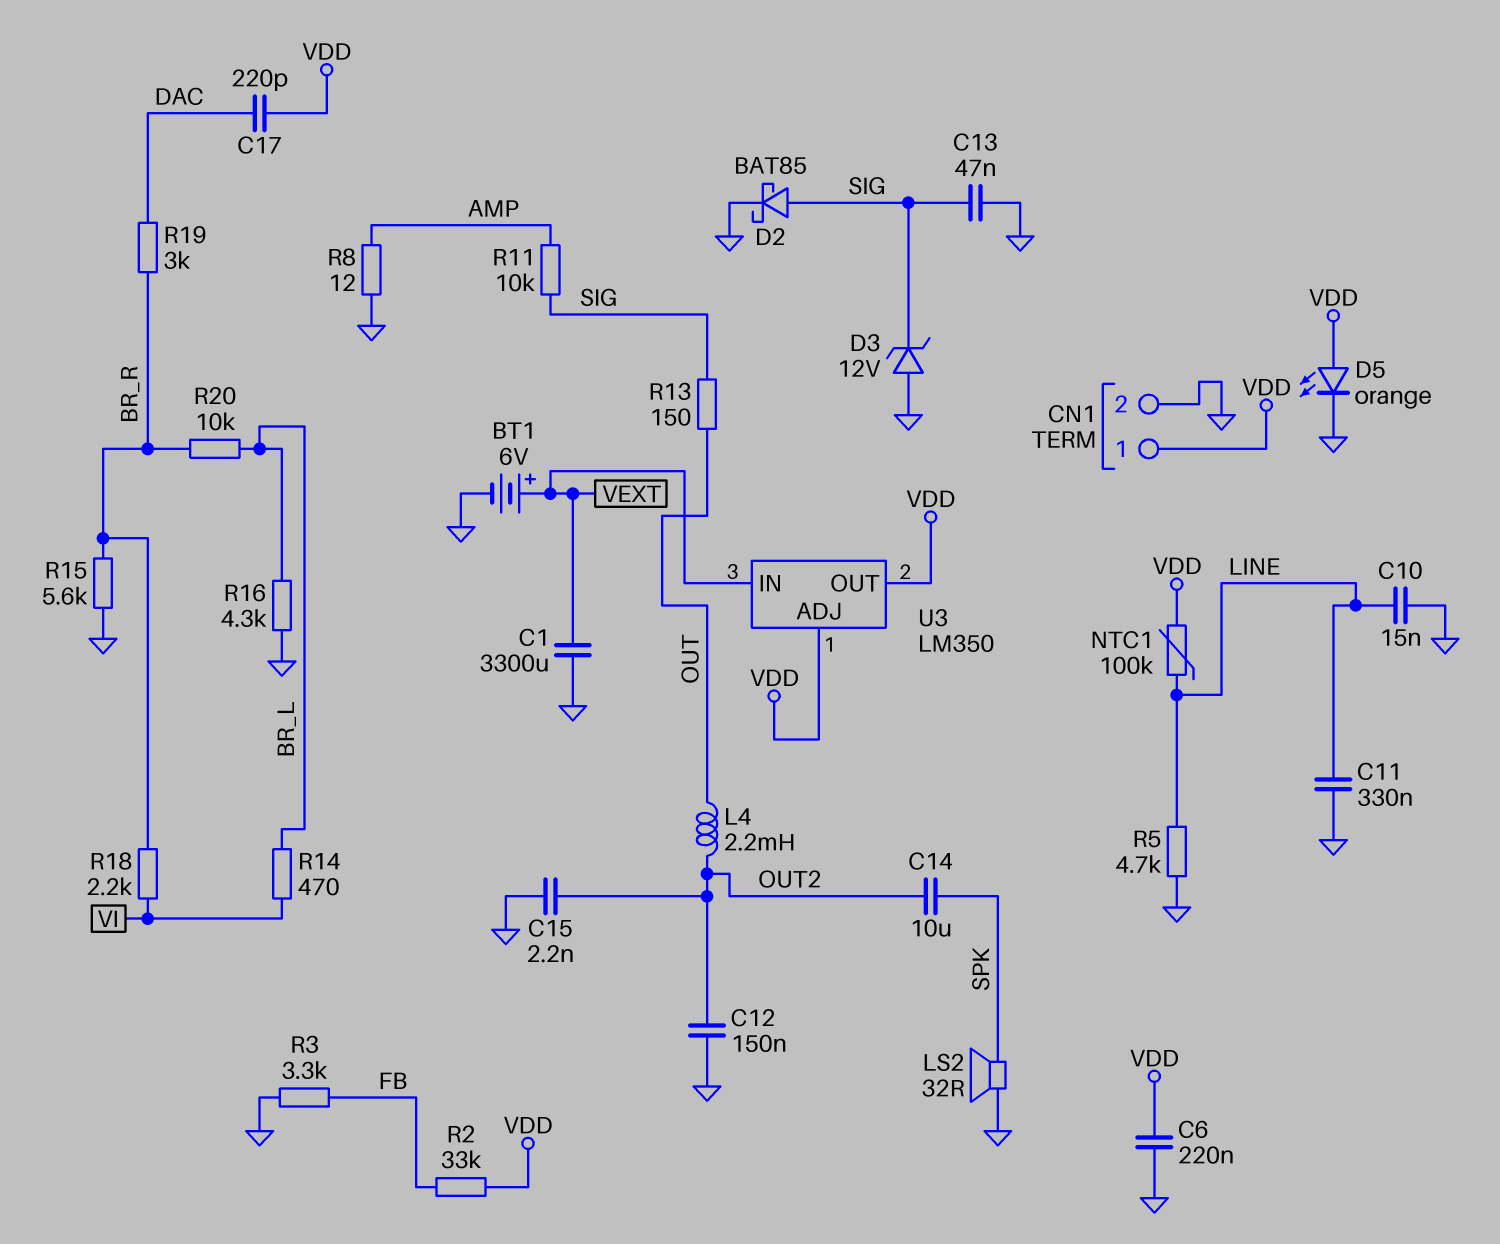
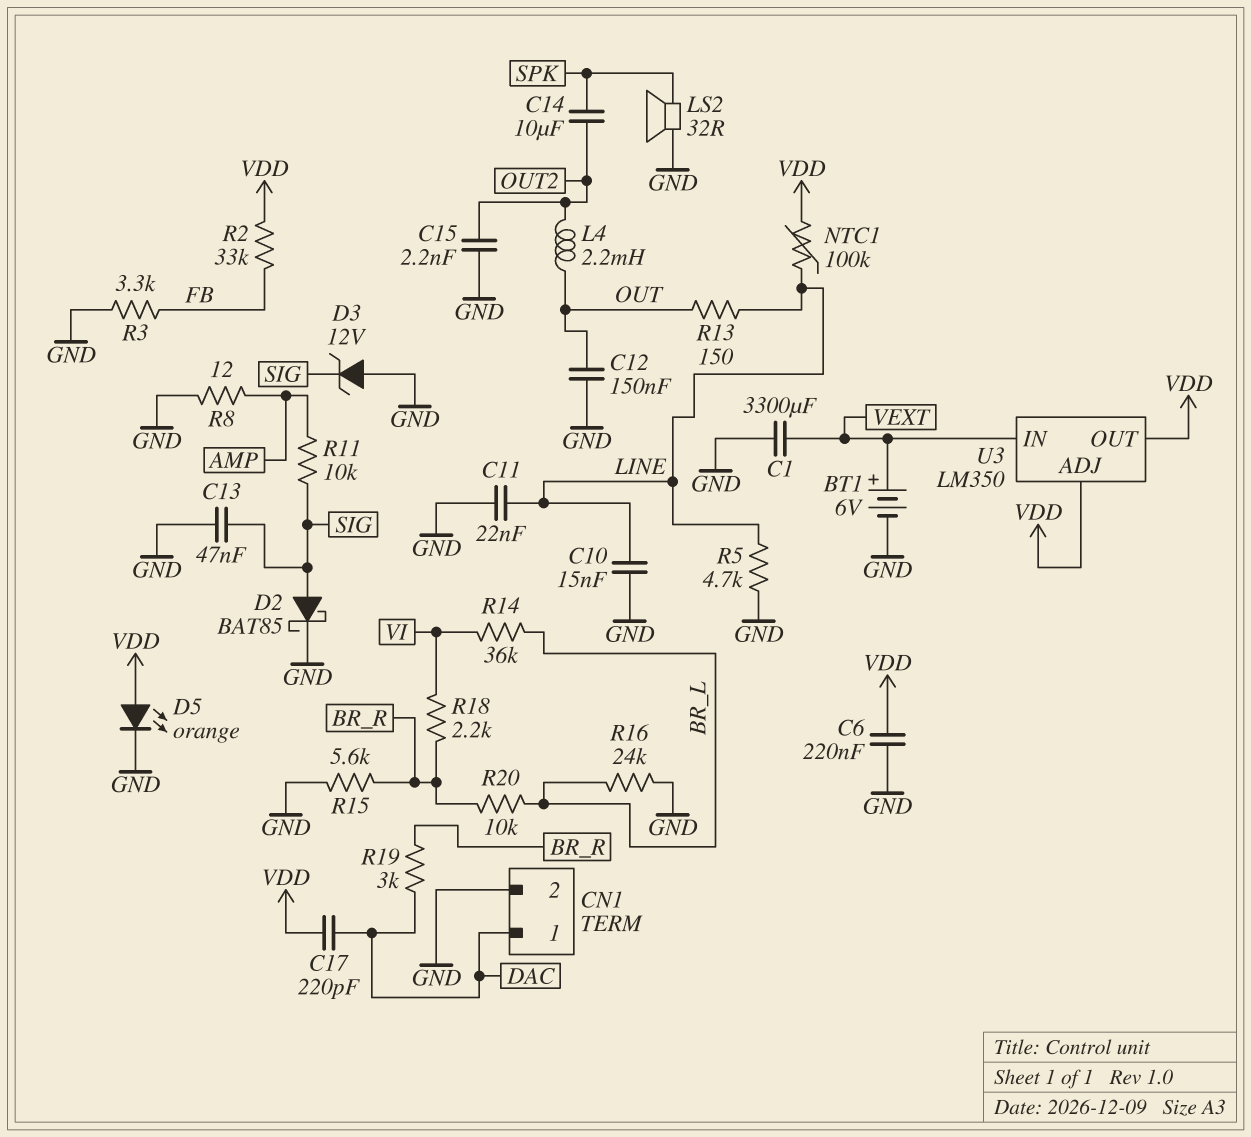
C11: 330nF (GND, LINE) -> 22nF (GND, LINE)
C12: 150nF (GND, OUT2) -> 150nF (GND, OUT)
CN1 pin 1: VDD -> DAC
R13: 150 (OUT, SIG) -> 150 (LINE, OUT)
R14: 470 (BR_L, VI) -> 36k (BR_L, VI)
R16: 4.3k (BR_L, GND) -> 24k (BR_L, GND)

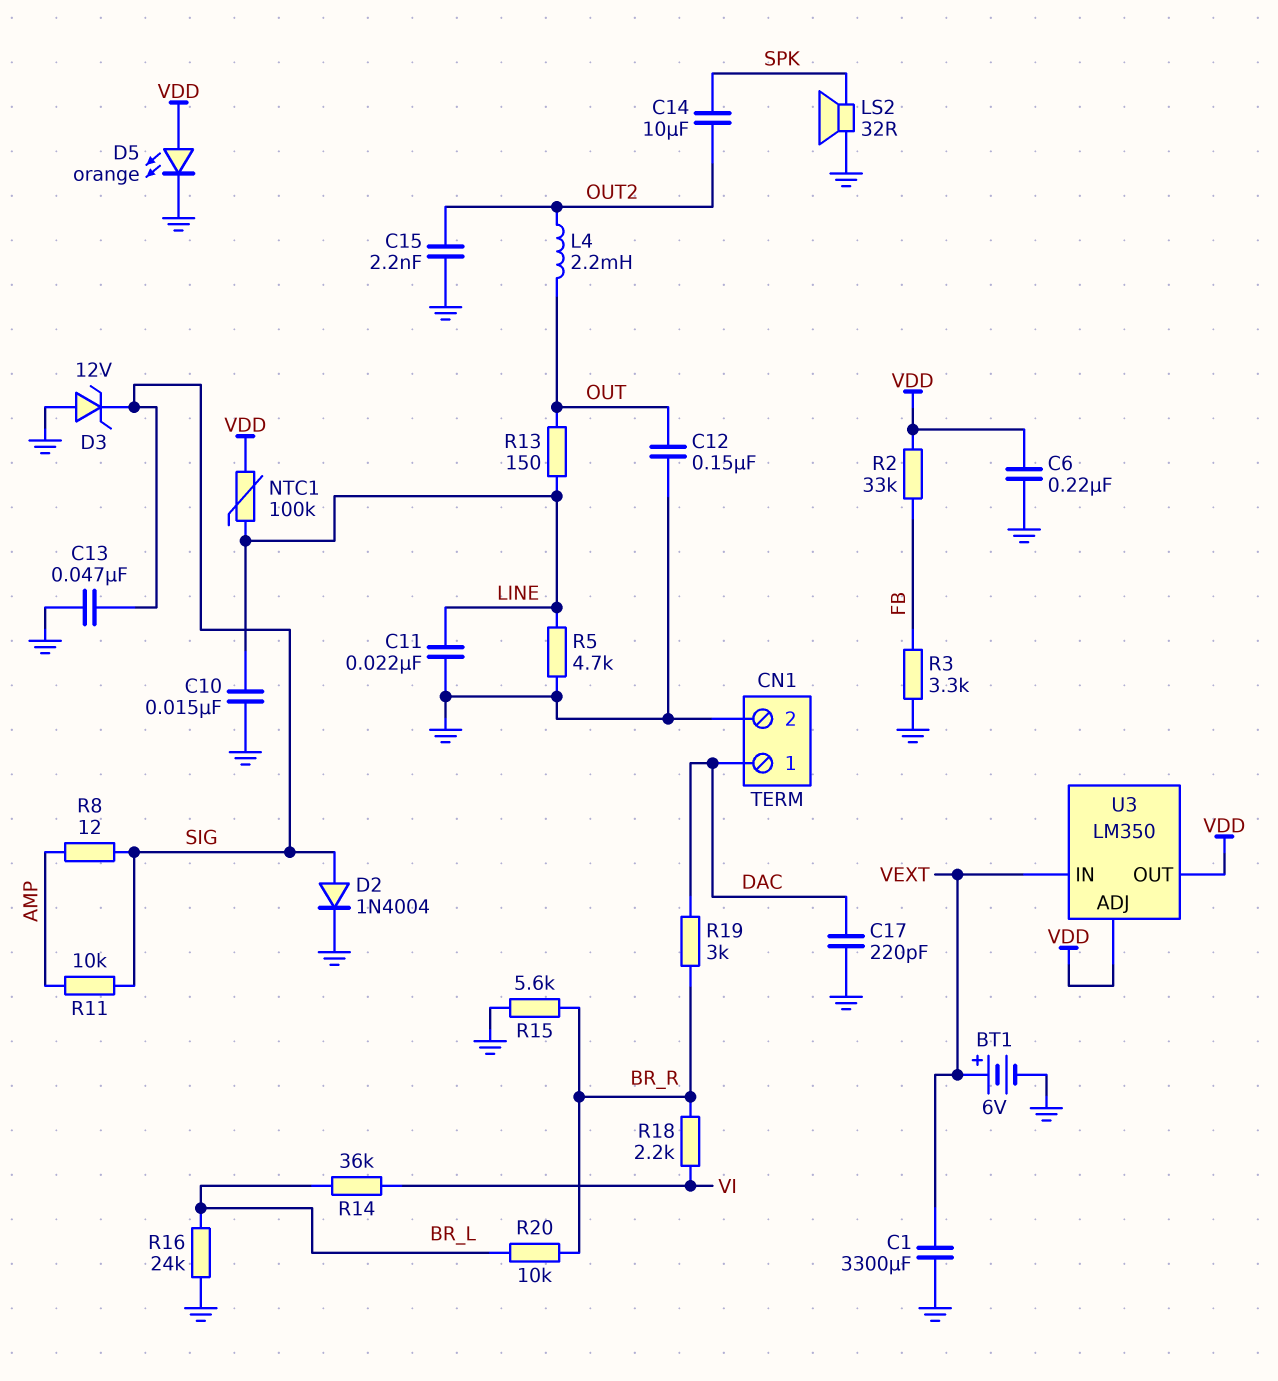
C17: 220pF (DAC, VDD) -> 220pF (DAC, GND)
D2: schottky BAT85 (A SIG, K GND) -> diode 1N4004 (A SIG, K GND)
R8: 12 (AMP, GND) -> 12 (AMP, SIG)

